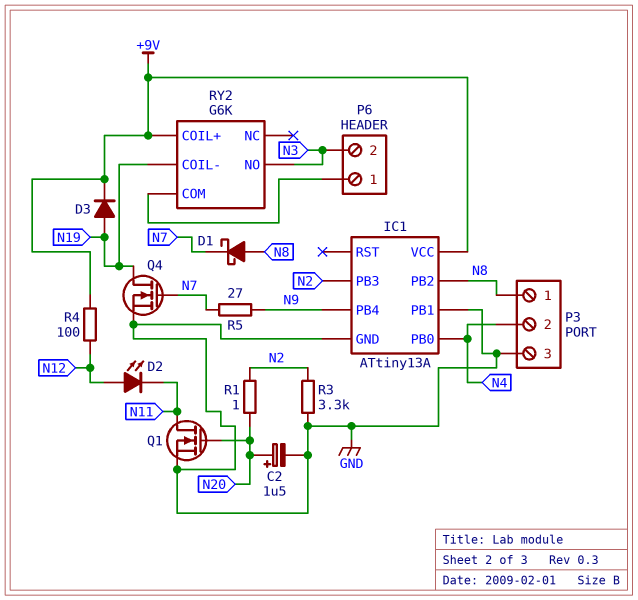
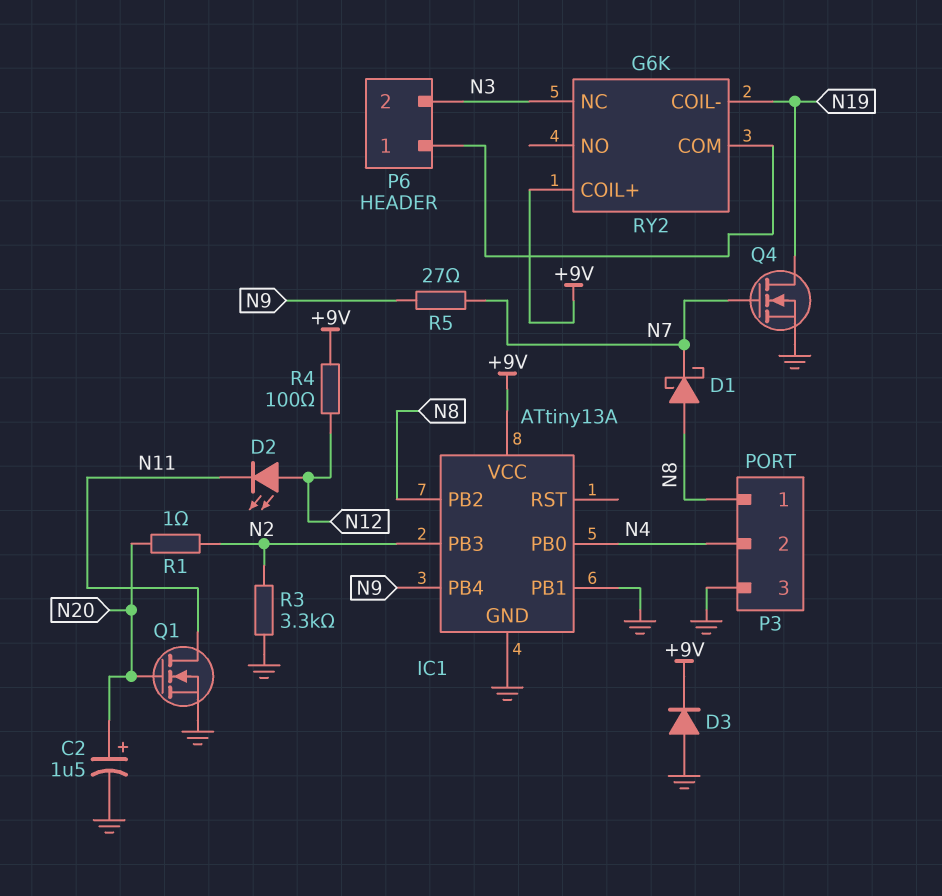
D3: diode (A N19, K +9V) -> diode (A GND, K +9V)
RY2 pin NC: none -> N3
RY2 pin NO: N3 -> none

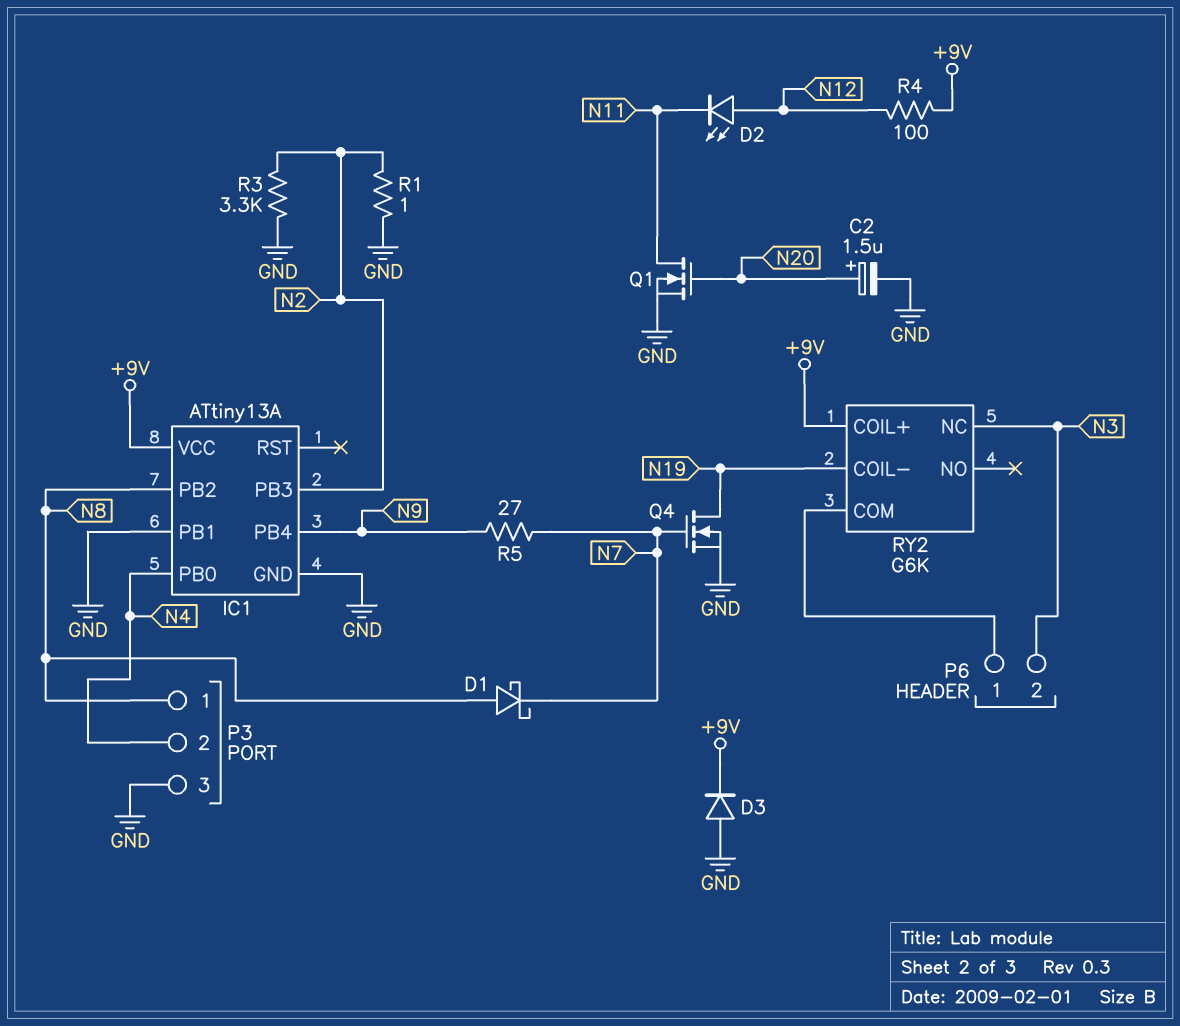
R1: 1 (N2, N20) -> 1 (GND, N2)

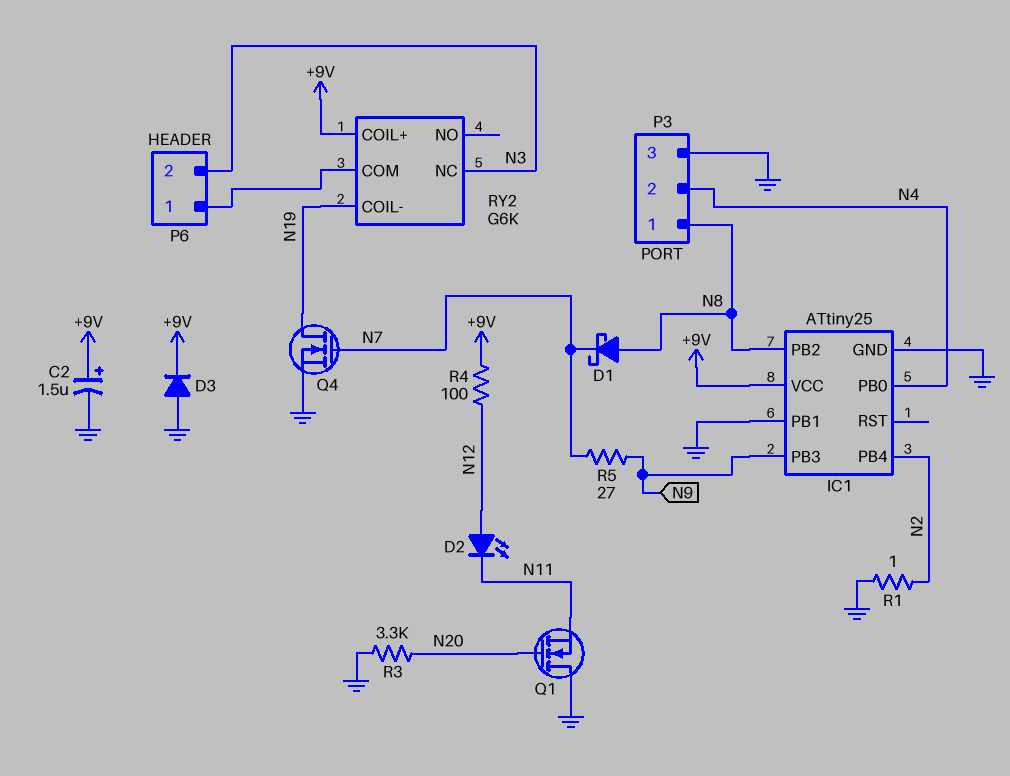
C2: 1.5uF (plus N20, minus GND) -> 1.5uF (plus +9V, minus GND)
IC1: ATtiny13A -> ATtiny25
IC1 pin PB3: N2 -> N9
IC1 pin PB4: N9 -> N2
Q1: NMOS (G N20, D N11, S GND) -> NMOS (G N20, D GND, S N11)
R3: 3.3k (GND, N2) -> 3.3k (GND, N20)

